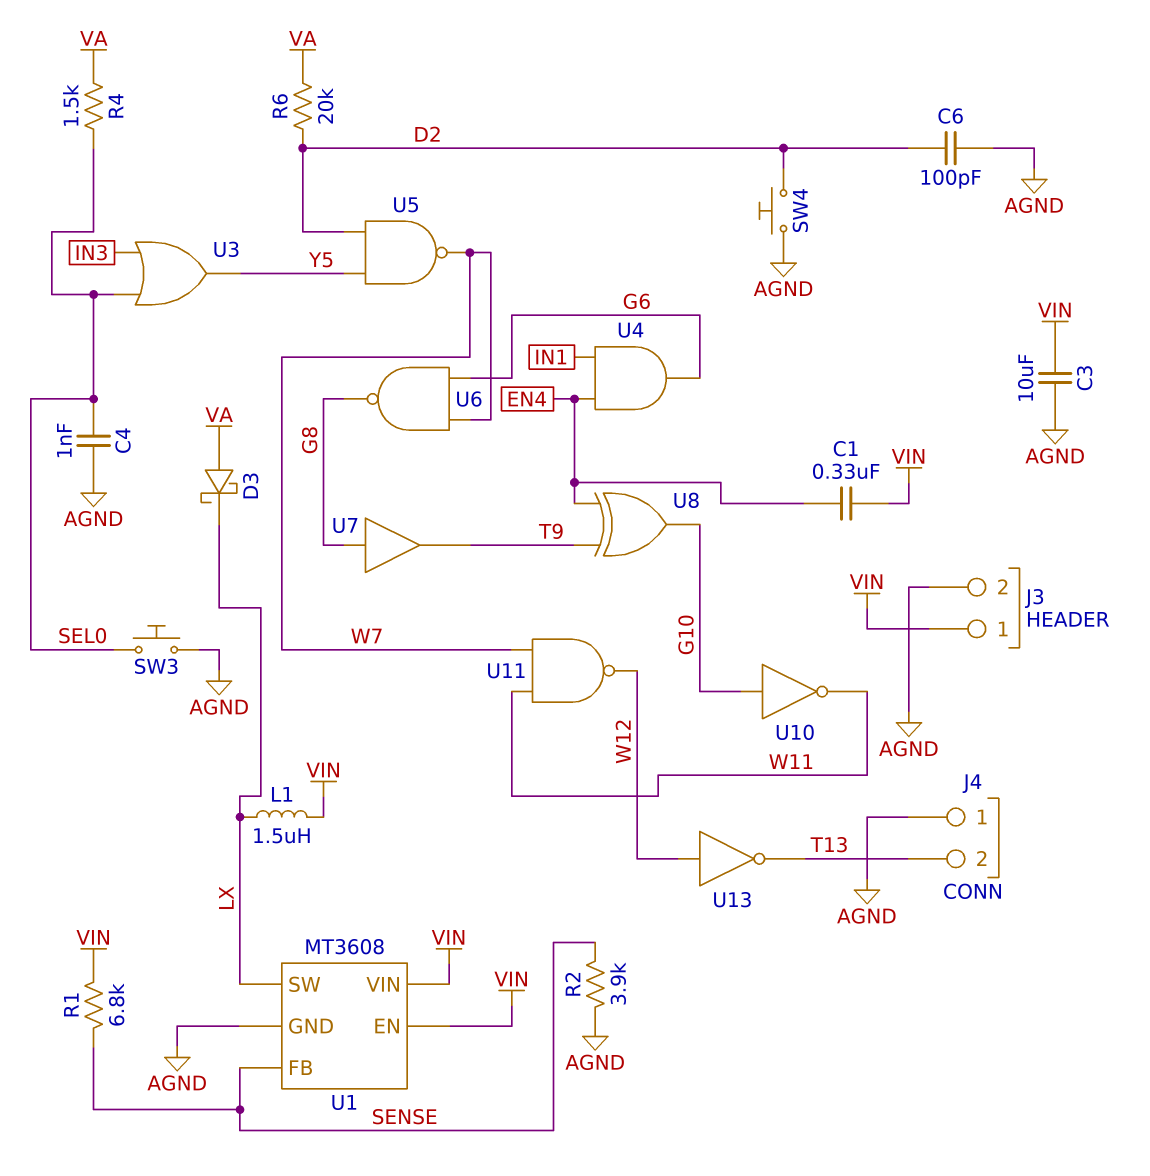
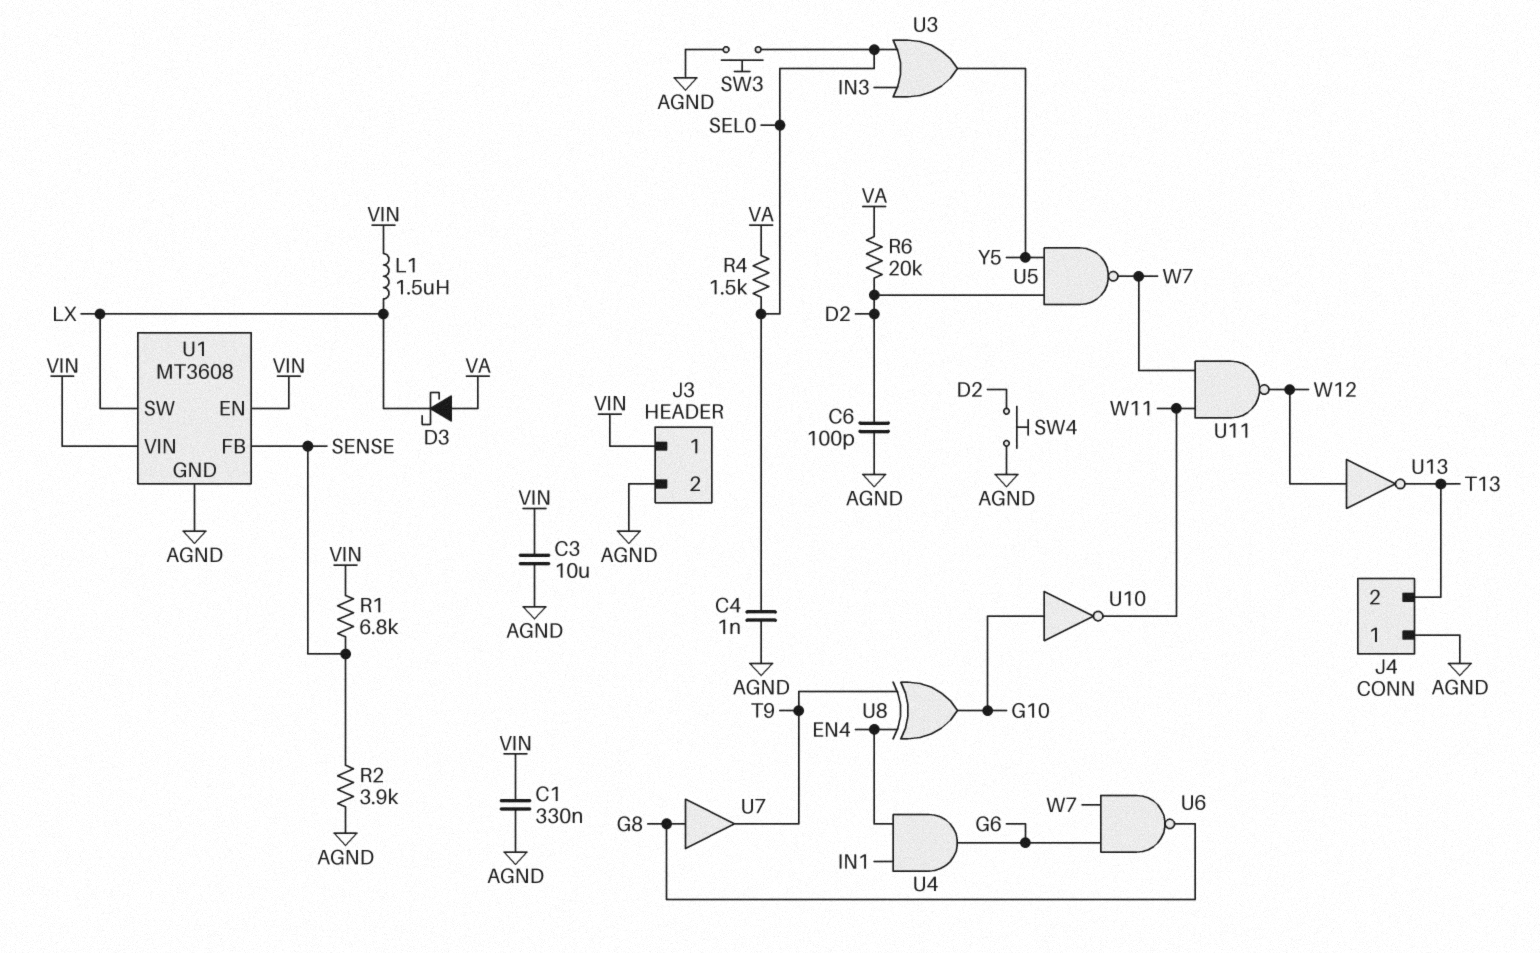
C1: 330nF (EN4, VIN) -> 330nF (AGND, VIN)

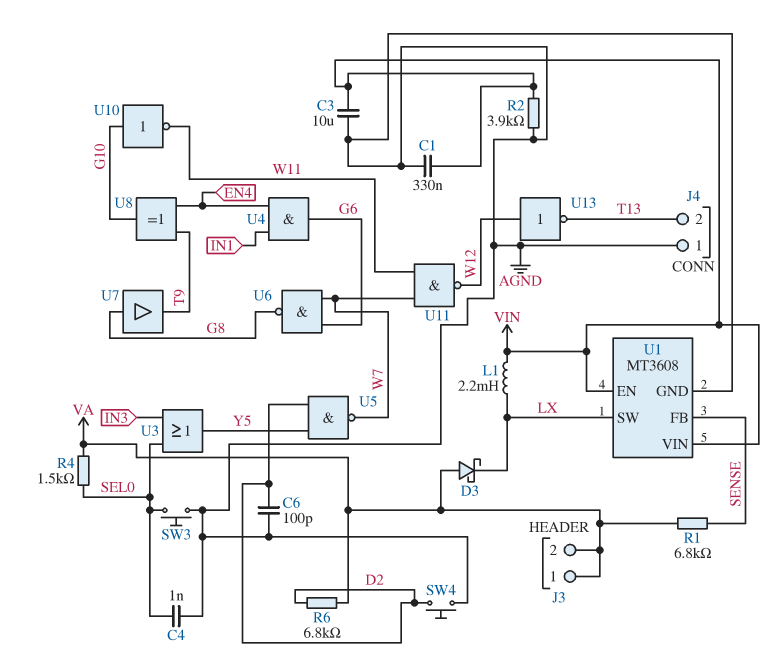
J3 pin 1: VIN -> VA
J3 pin 2: AGND -> VA
L1: 1.5uH (LX, VIN) -> 2.2mH (LX, VIN)
R1: 6.8k (SENSE, VIN) -> 6.8k (SENSE, VA)
R2: 3.9k (AGND, SENSE) -> 3.9k (AGND, VIN)
R6: 20k (D2, VA) -> 6.8k (D2, VA)

